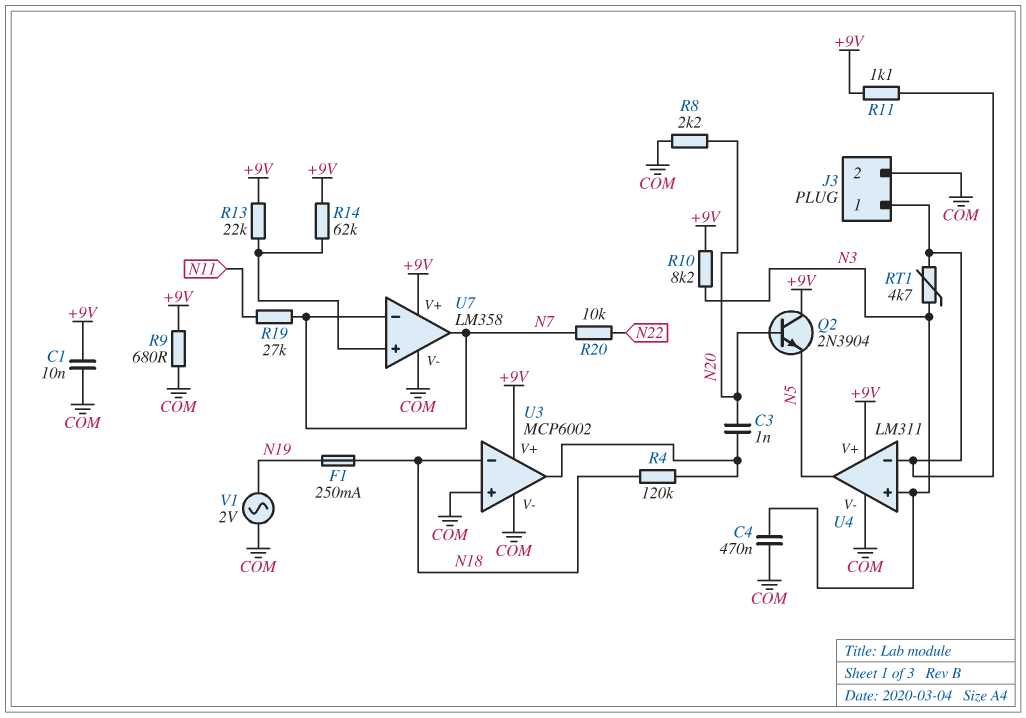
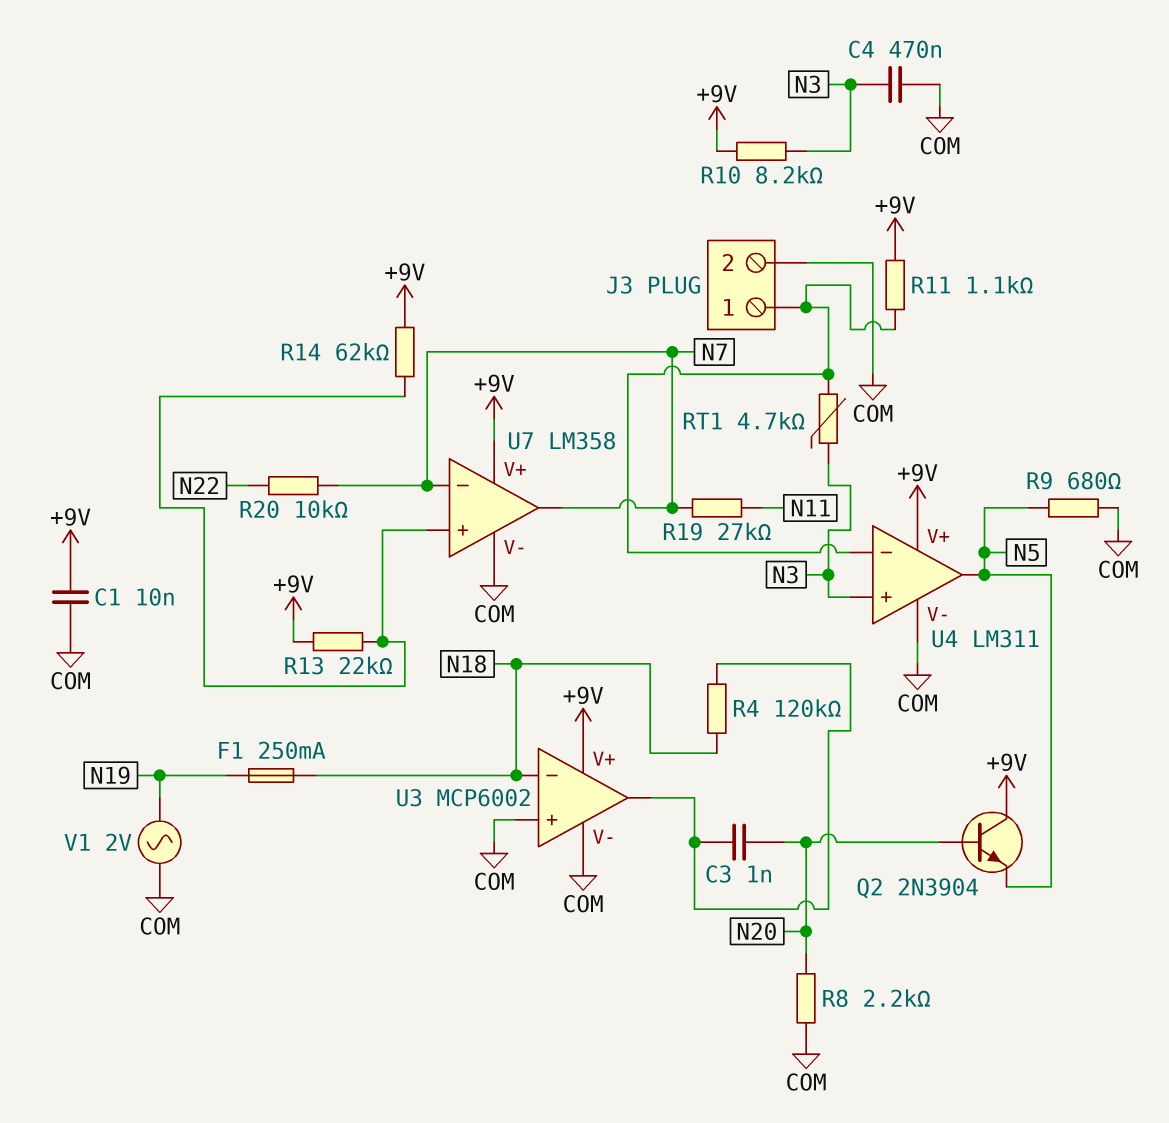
R9: 680 (+9V, COM) -> 680 (COM, N5)

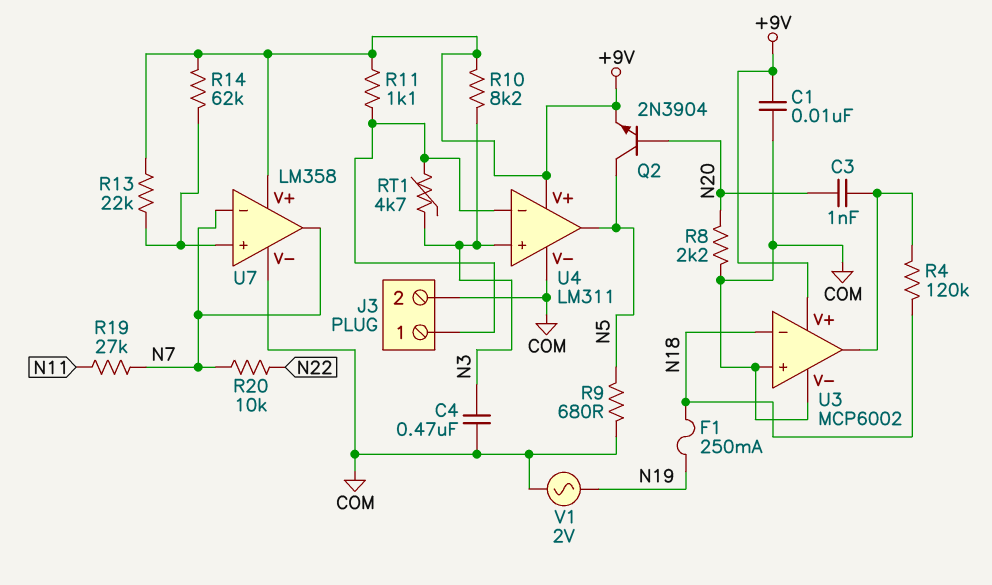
Q2: NPN 2N3904 (B N20, C +9V, E N5) -> NPN 2N3904 (B N20, C N5, E +9V)

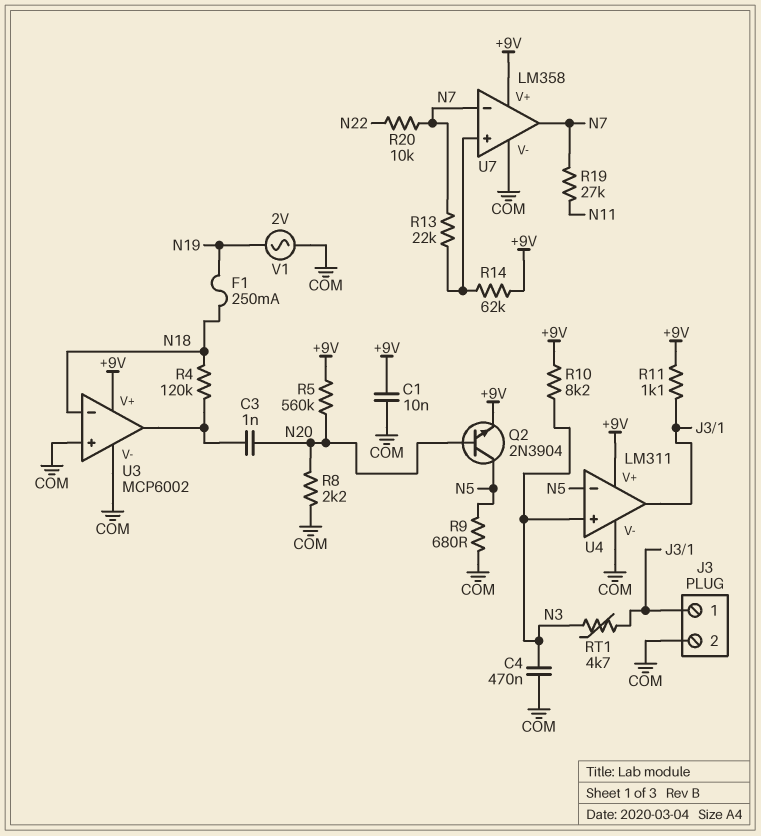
R5: none -> 560k (+9V, N20)
R13: 22k (+9V, U7/in+) -> 22k (N7, U7/in+)
U4 pin in-: J3/1 -> N5
U4 pin out: N5 -> J3/1

